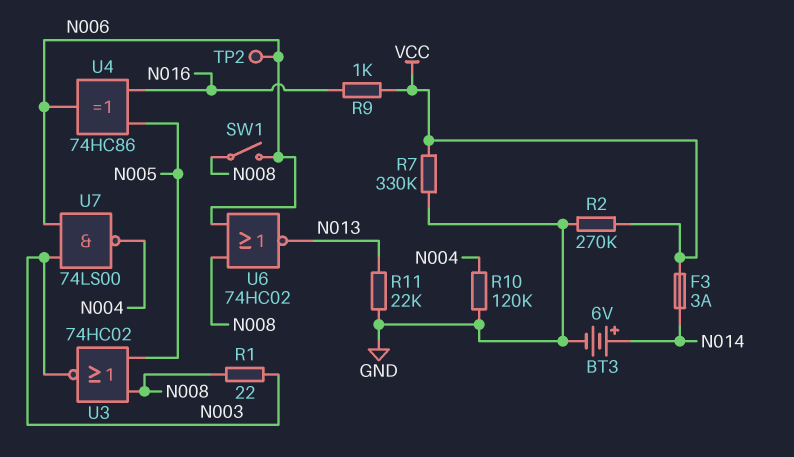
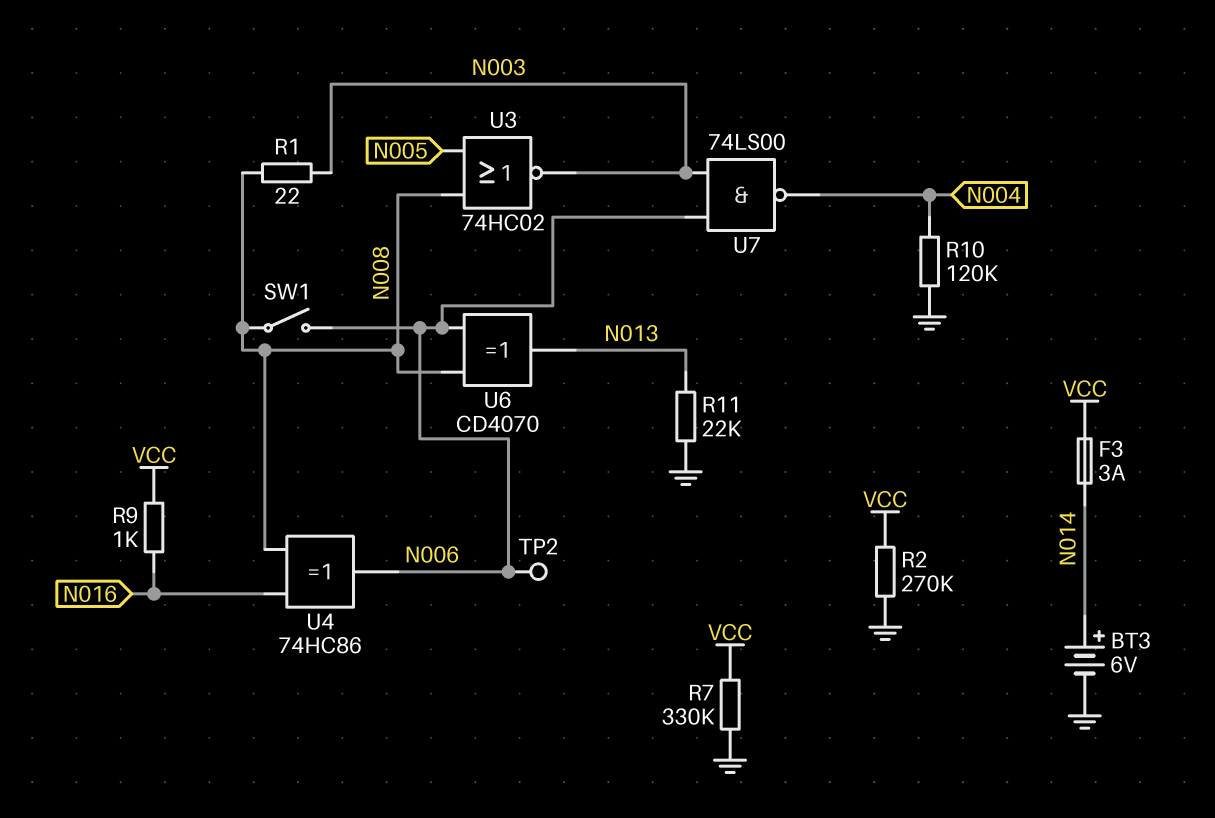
U4: XOR 74HC86 (in N005, in N016, out N006) -> XOR 74HC86 (in N008, in N016, out N006)
U6: NOR 74HC02 (in N006, in N008, out N013) -> XOR CD4070 (in N006, in N008, out N013)

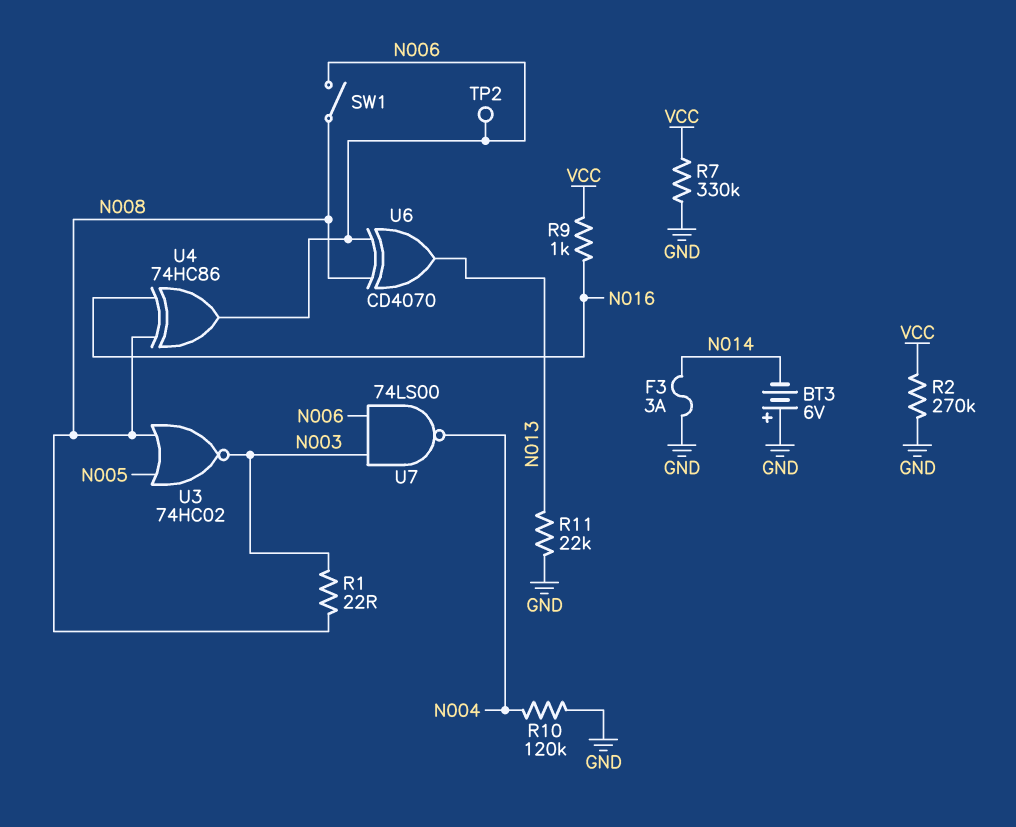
BT3: 6V (plus N014, minus GND) -> 6V (plus GND, minus N014)
F3: 3A (N014, VCC) -> 3A (GND, N014)

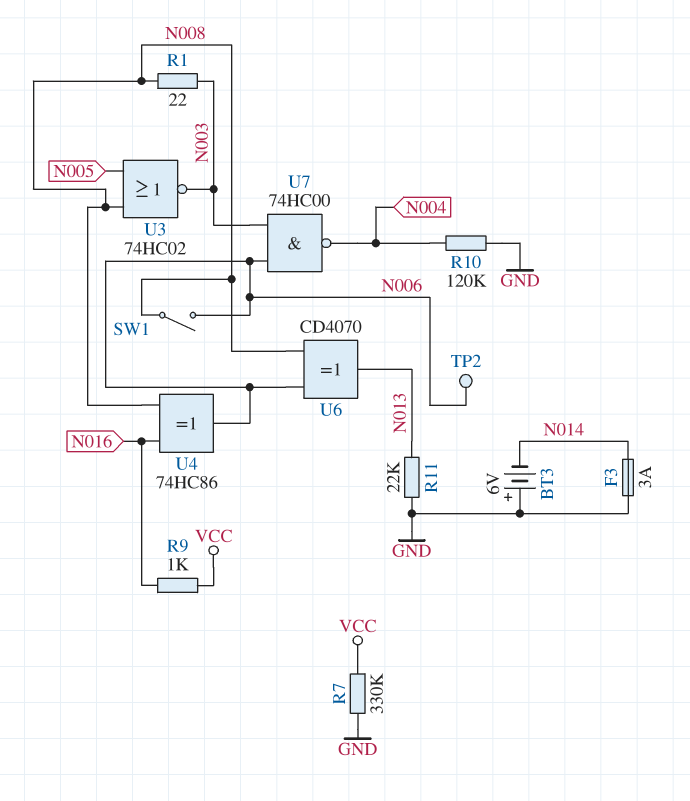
R2: 270k (GND, VCC) -> none
U7: NAND 74LS00 (in N003, in N006, out N004) -> NAND 74HC00 (in N003, in N006, out N004)

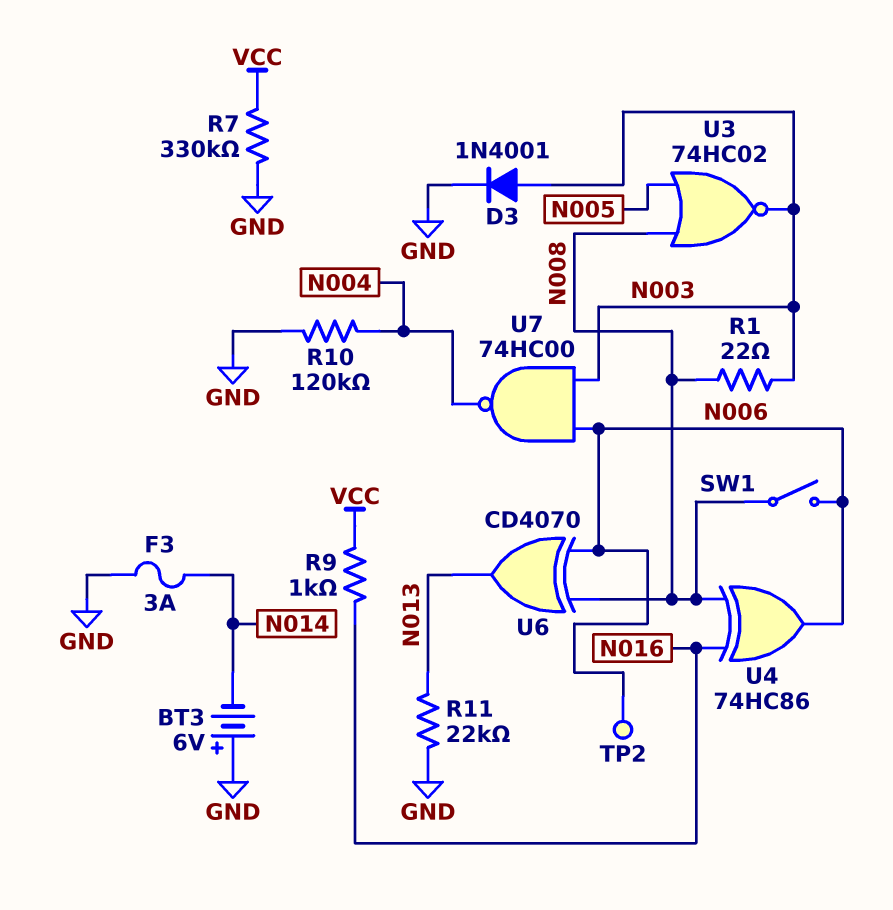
D3: none -> diode 1N4001 (A N003, K GND)

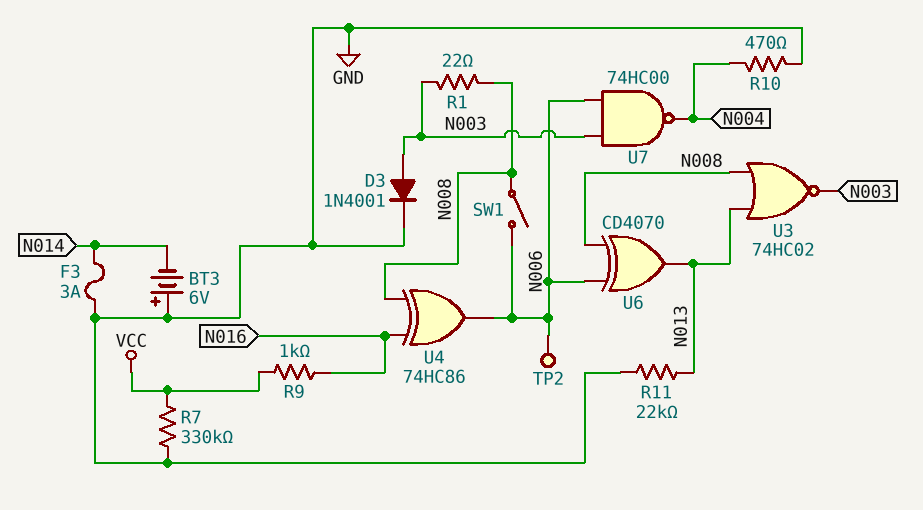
R10: 120k (GND, N004) -> 470 (GND, N004)
U3: NOR 74HC02 (in N005, in N008, out N003) -> NOR 74HC02 (in N008, in N013, out N003)

